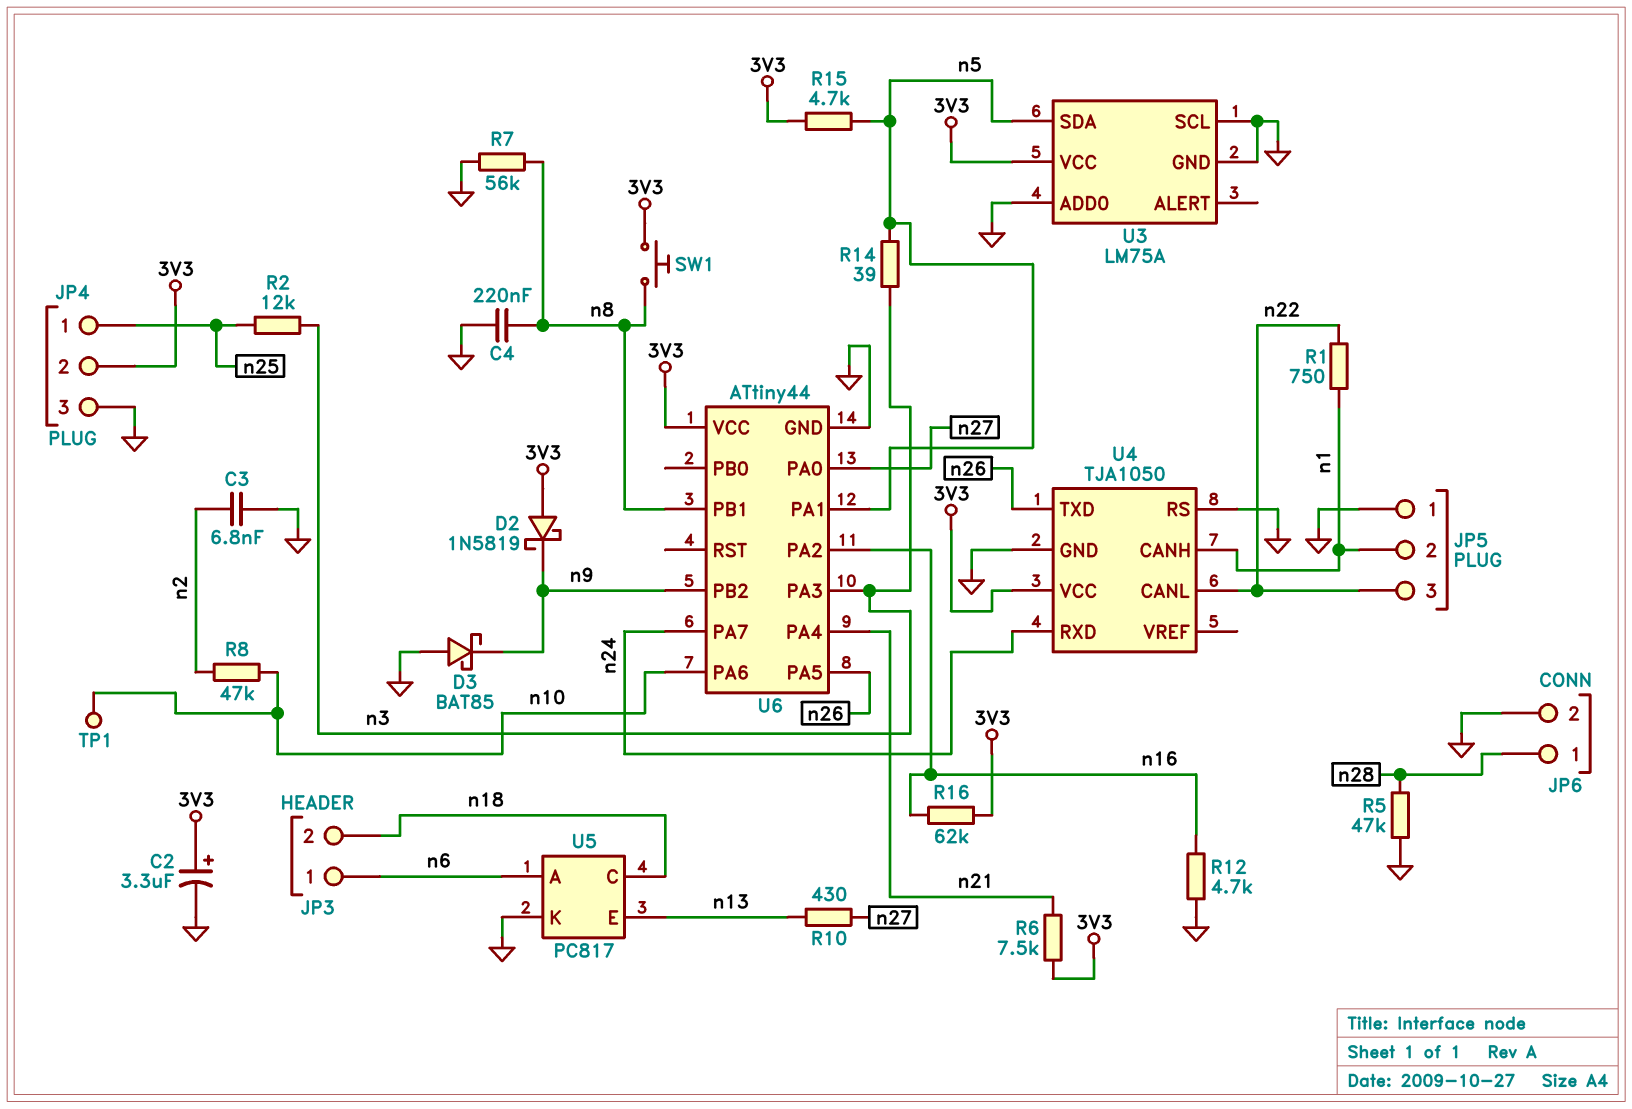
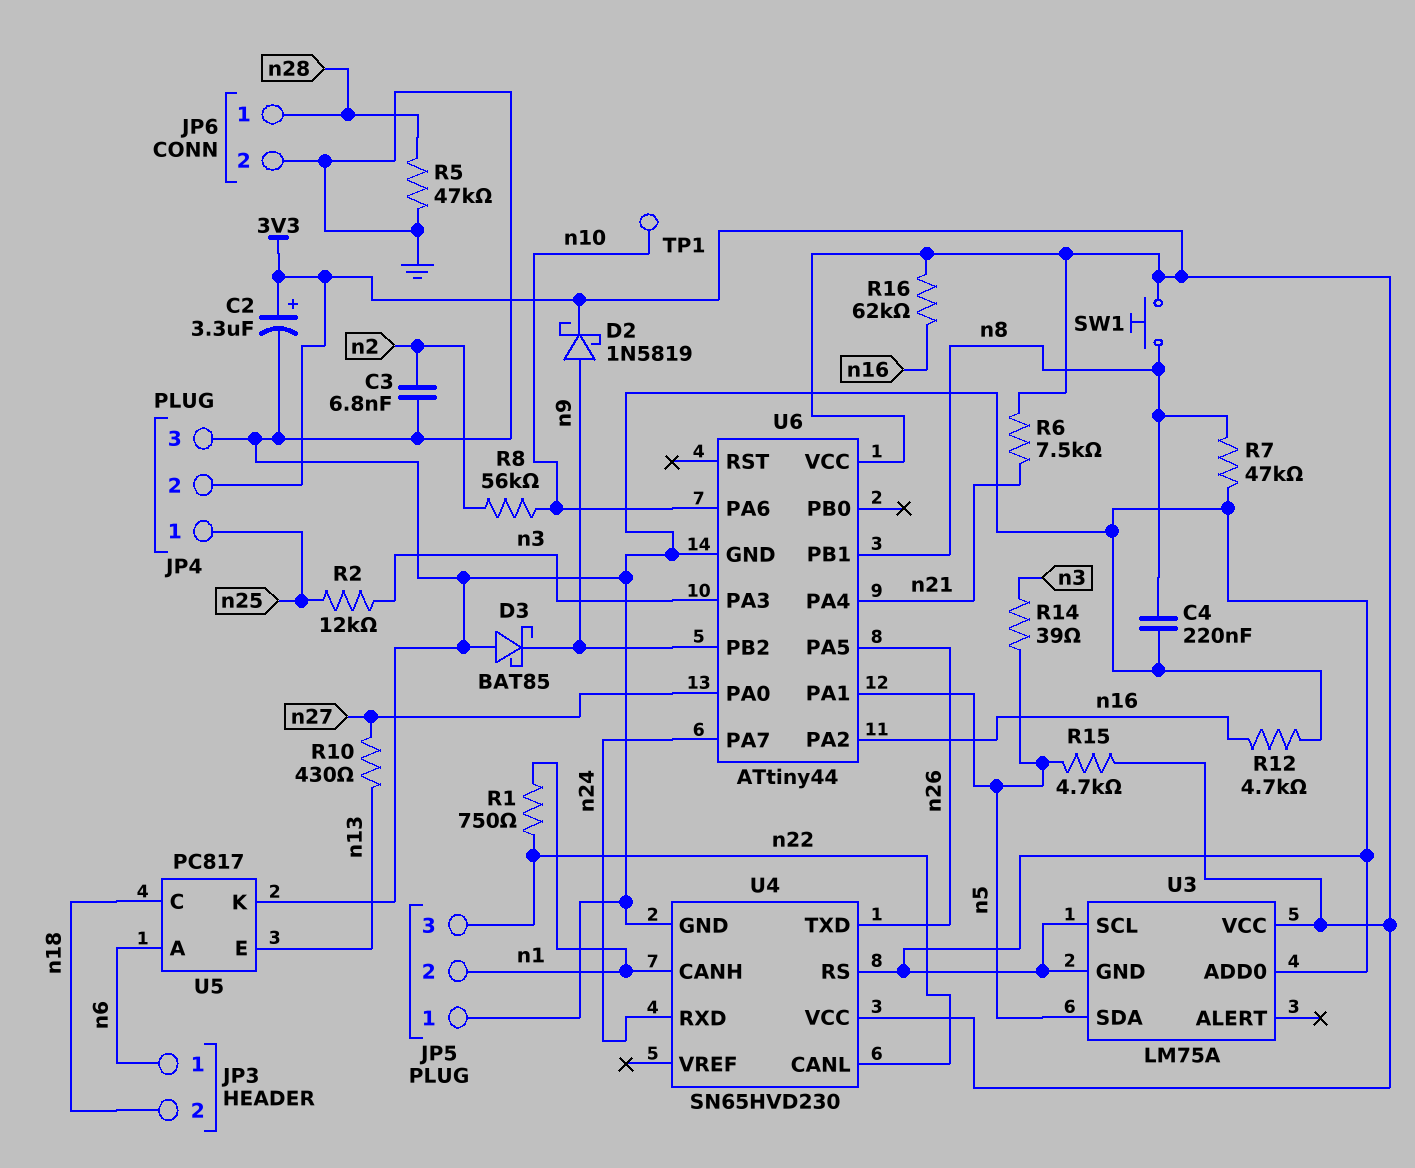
D2: schottky 1N5819 (A 3V3, K n9) -> schottky 1N5819 (A n9, K 3V3)
R7: 56k (GND, n8) -> 47k (GND, n8)
R8: 47k (n2, n10) -> 56k (n2, n10)
U4: TJA1050 -> SN65HVD230

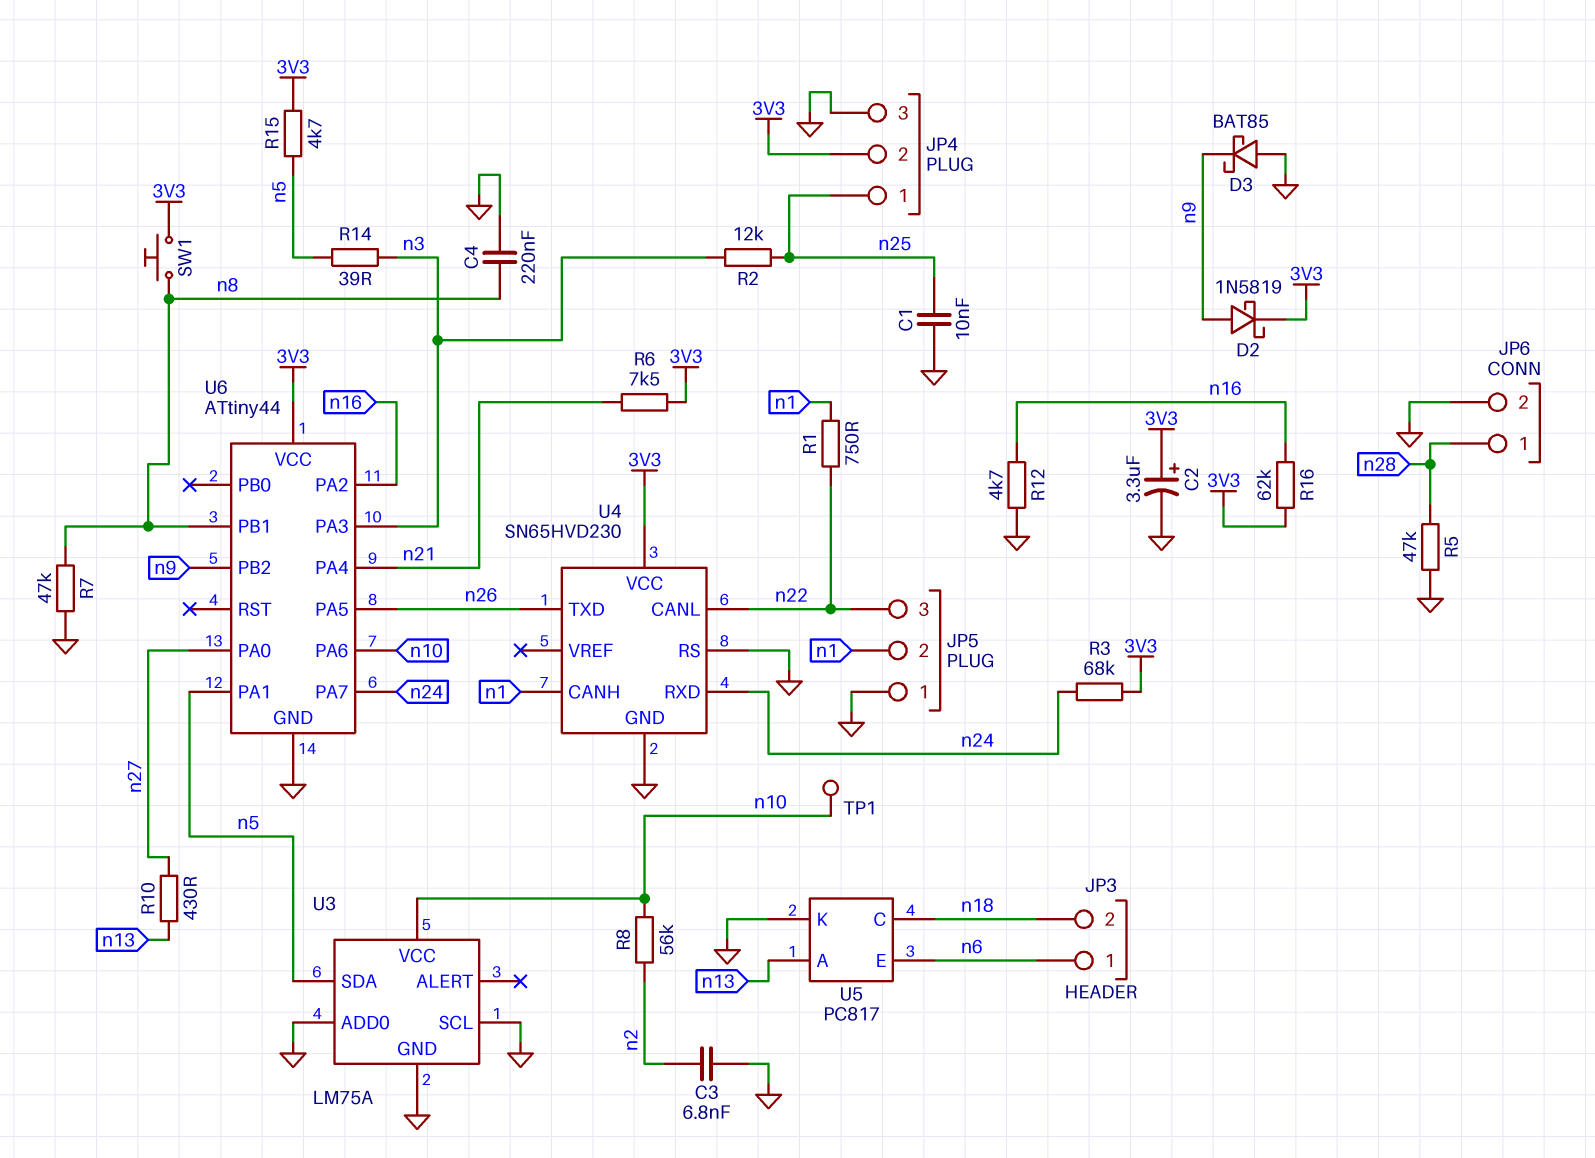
C1: none -> 10nF (GND, n25)
R3: none -> 68k (3V3, n24)
U3 pin VCC: 3V3 -> n10
U5 pin A: n6 -> n13
U5 pin E: n13 -> n6

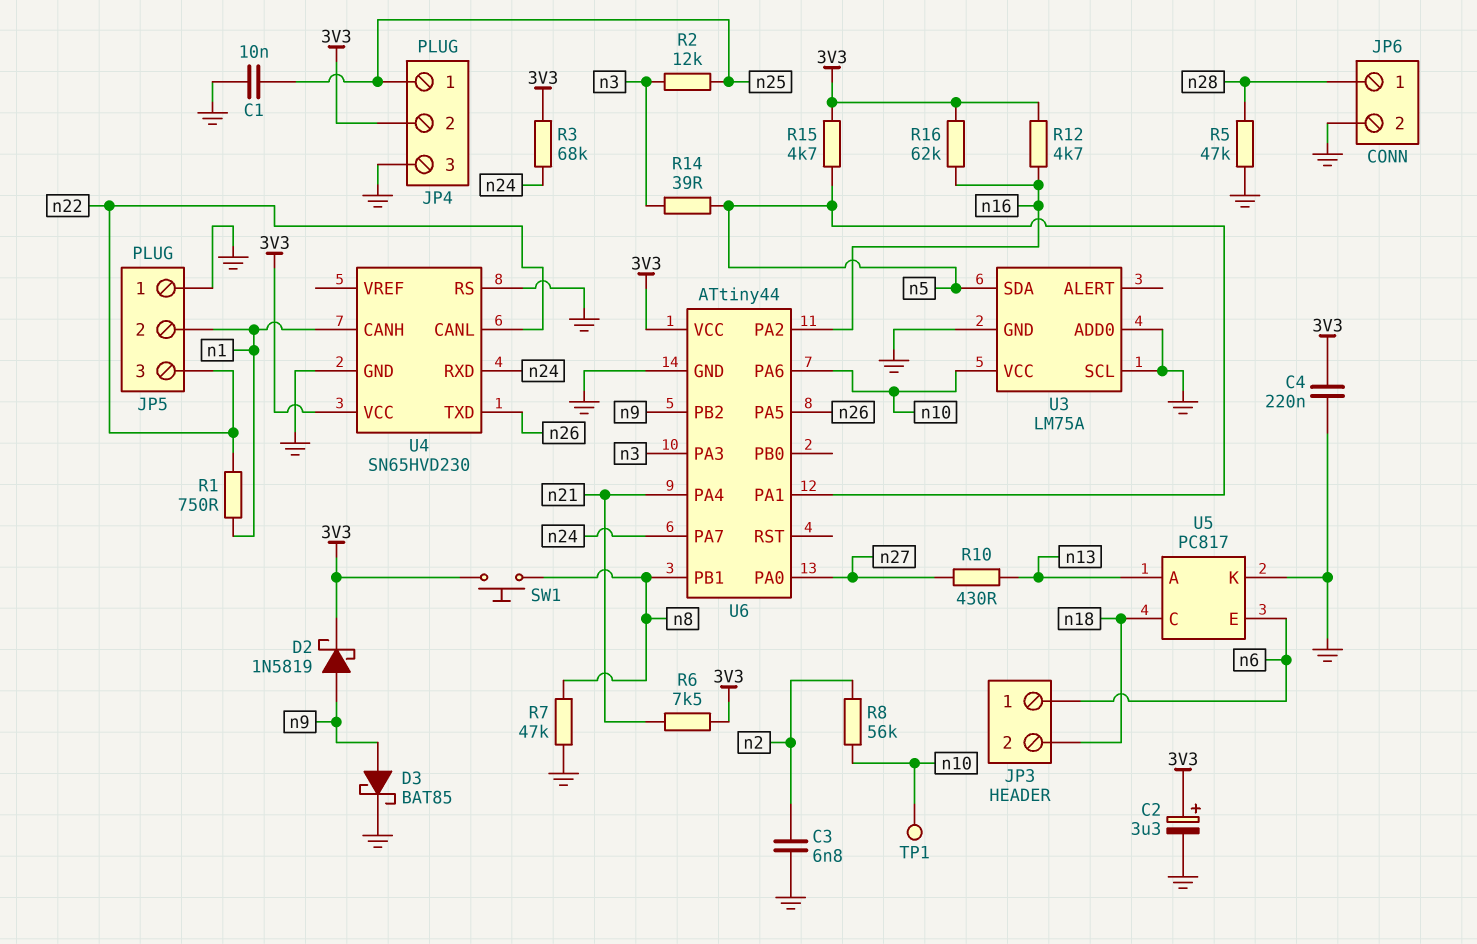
C4: 220nF (GND, n8) -> 220nF (3V3, GND)
D3: schottky BAT85 (A GND, K n9) -> schottky BAT85 (A n9, K GND)
R12: 4.7k (GND, n16) -> 4.7k (3V3, n16)

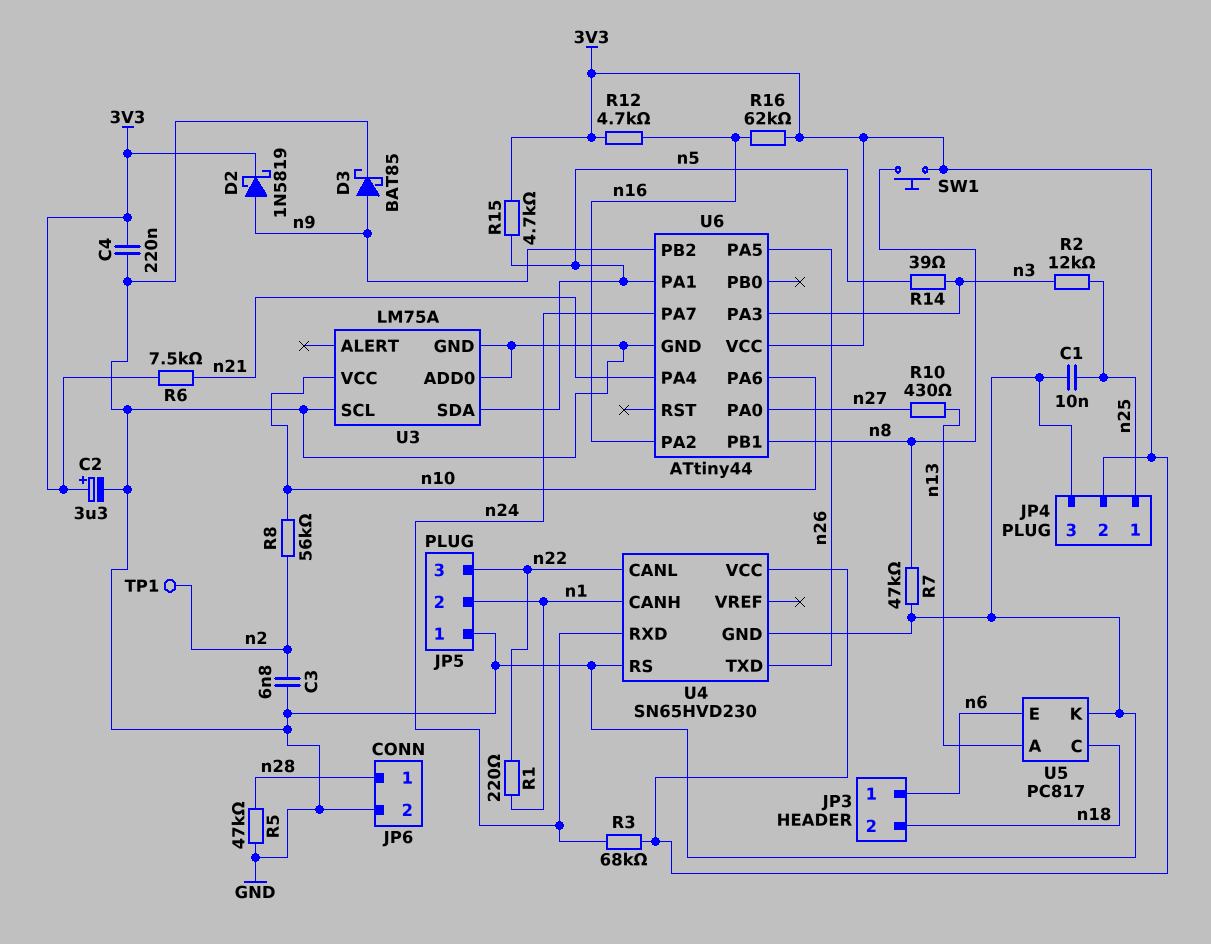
R1: 750 (n1, n22) -> 220 (n1, n22)
TP1: test point (n10) -> test point (n2)

